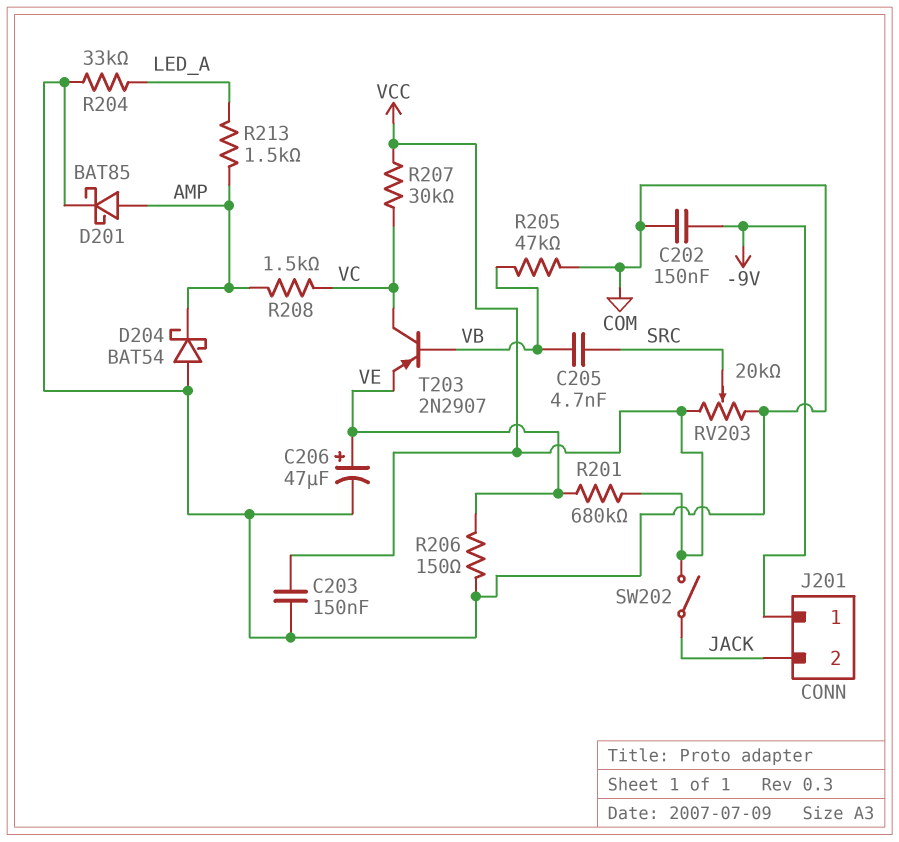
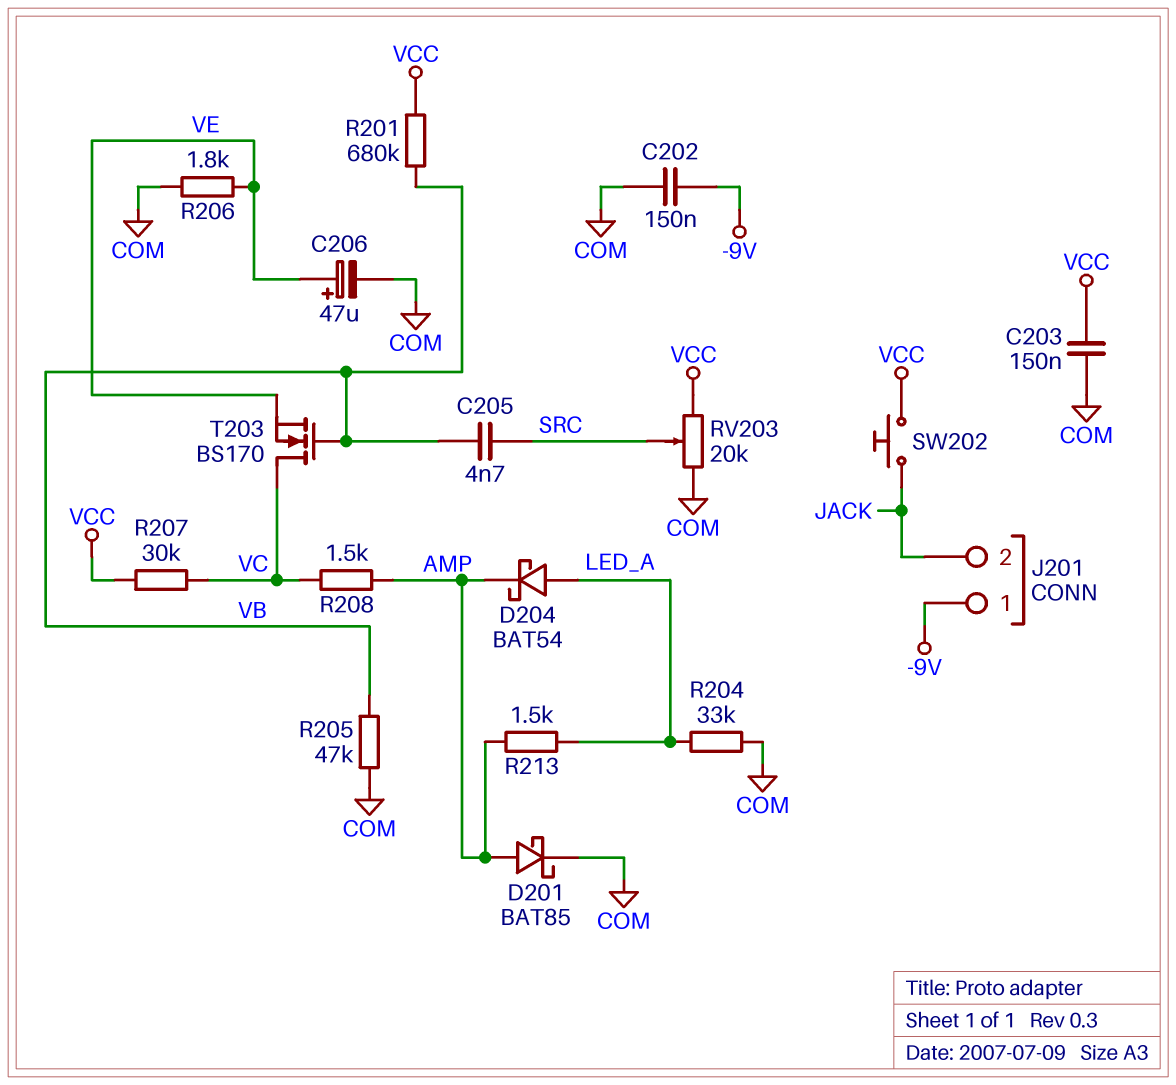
D204: schottky BAT54 (A COM, K AMP) -> schottky BAT54 (A LED_A, K AMP)
R201: 680k (VCC, VE) -> 680k (VB, VCC)
R206: 150 (COM, VE) -> 1.8k (COM, VE)
SW202: switch (JACK, VCC) -> button (JACK, VCC)
T203: PNP 2N2907 (B VB, C VC, E VE) -> NMOS BS170 (G VB, D VC, S VE)

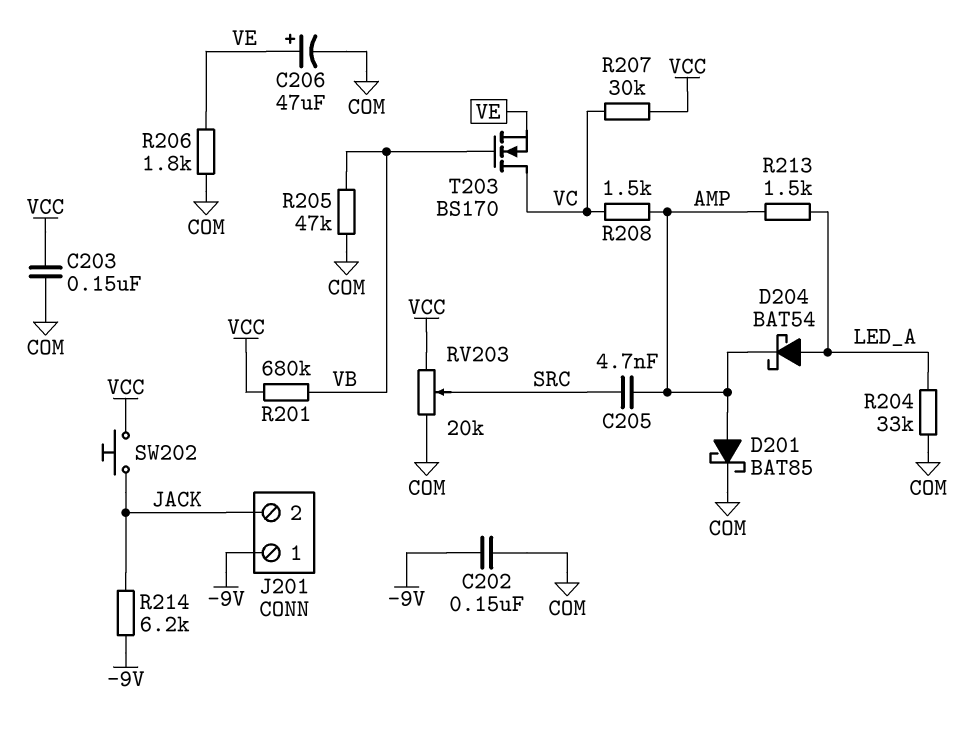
C205: 4.7nF (SRC, VB) -> 4.7nF (AMP, SRC)
R214: none -> 6.2k (-9V, JACK)

